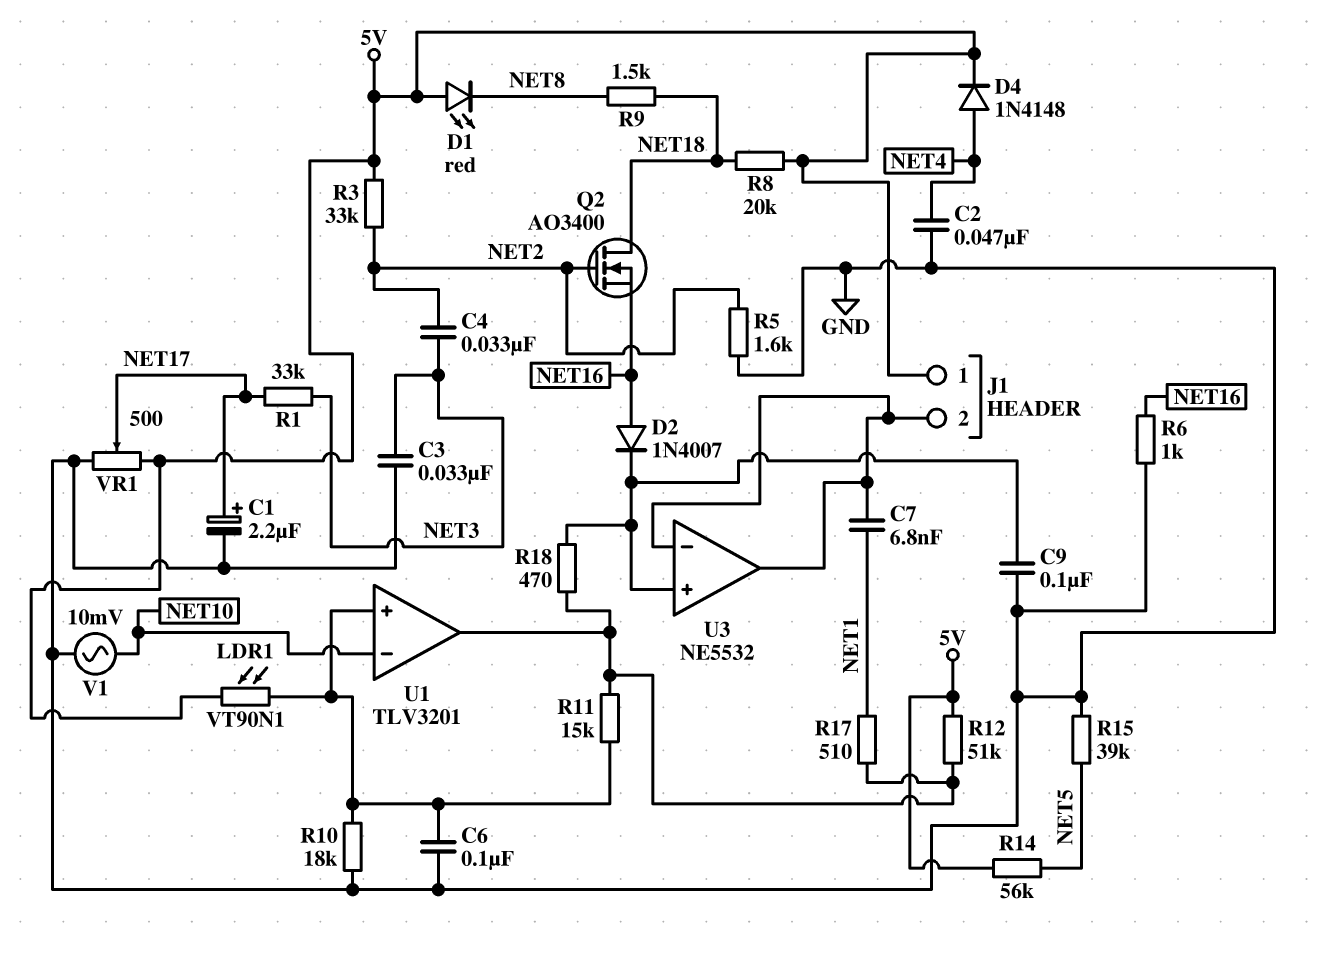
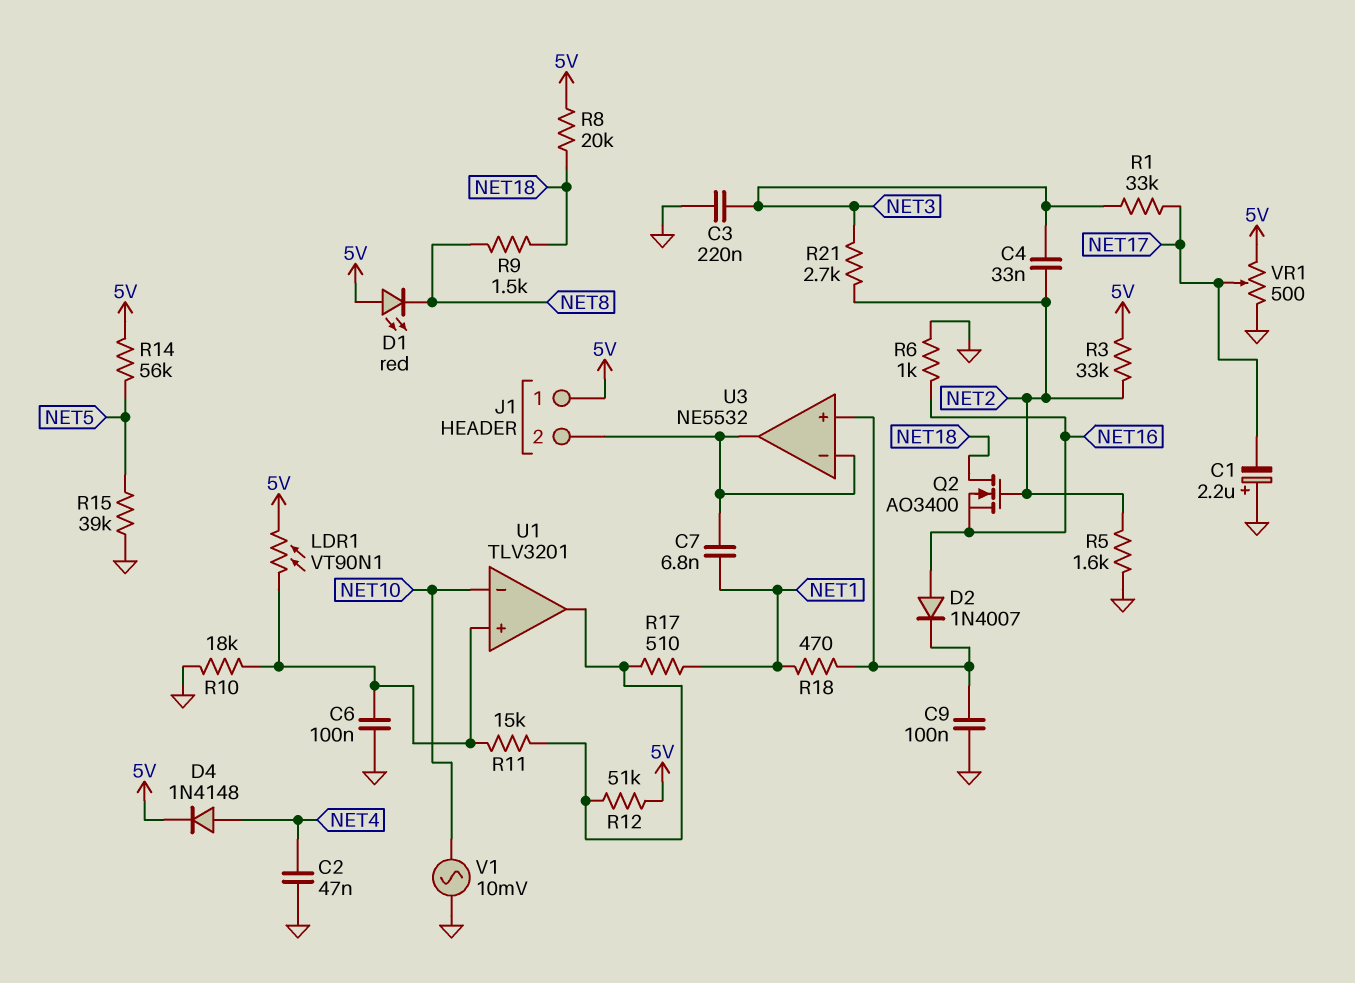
C1: 2.2uF (plus NET17, minus GND) -> 2.2uF (plus GND, minus NET17)
C3: 33nF (GND, NET3) -> 220nF (GND, NET3)
R18: 470 (U1/out, U3/in+) -> 470 (NET1, U3/in+)
R21: none -> 2.7k (NET2, NET3)

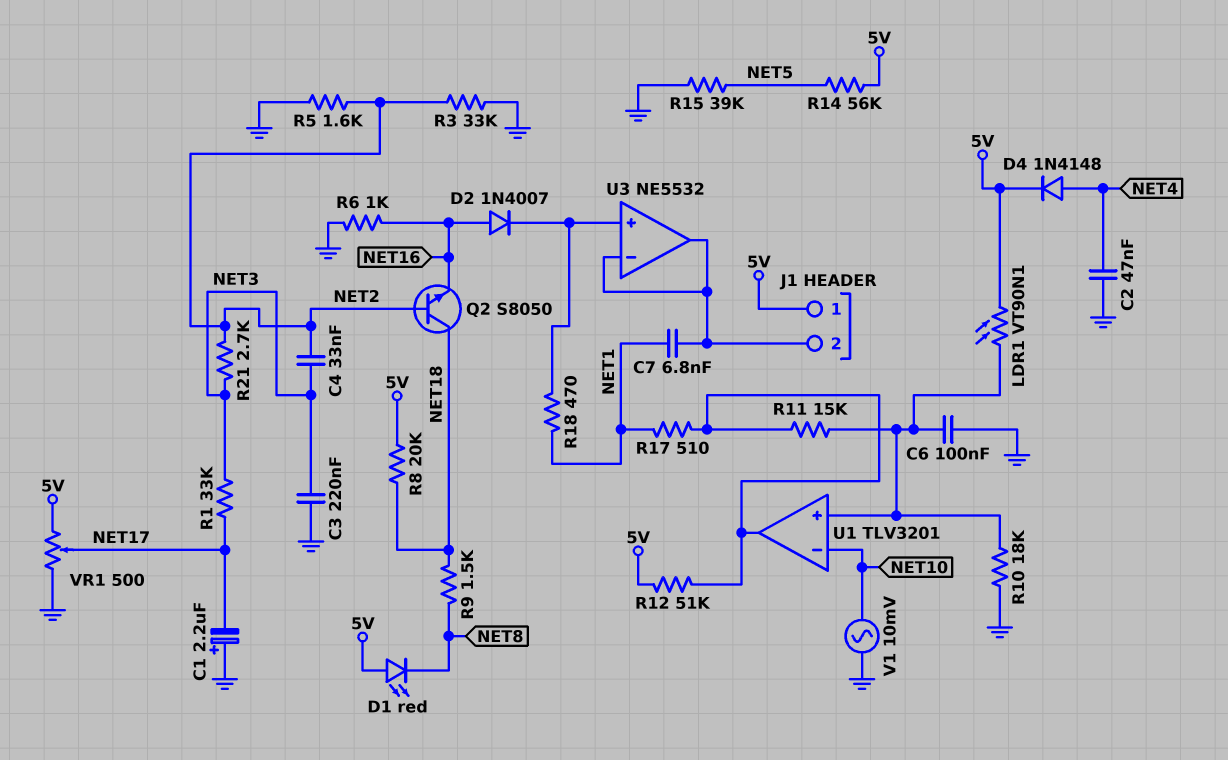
C9: 100nF (GND, U3/in+) -> none
Q2: NMOS AO3400 (G NET2, D NET18, S NET16) -> NPN S8050 (B NET2, C NET18, E NET16)
R3: 33k (5V, NET2) -> 33k (GND, NET2)

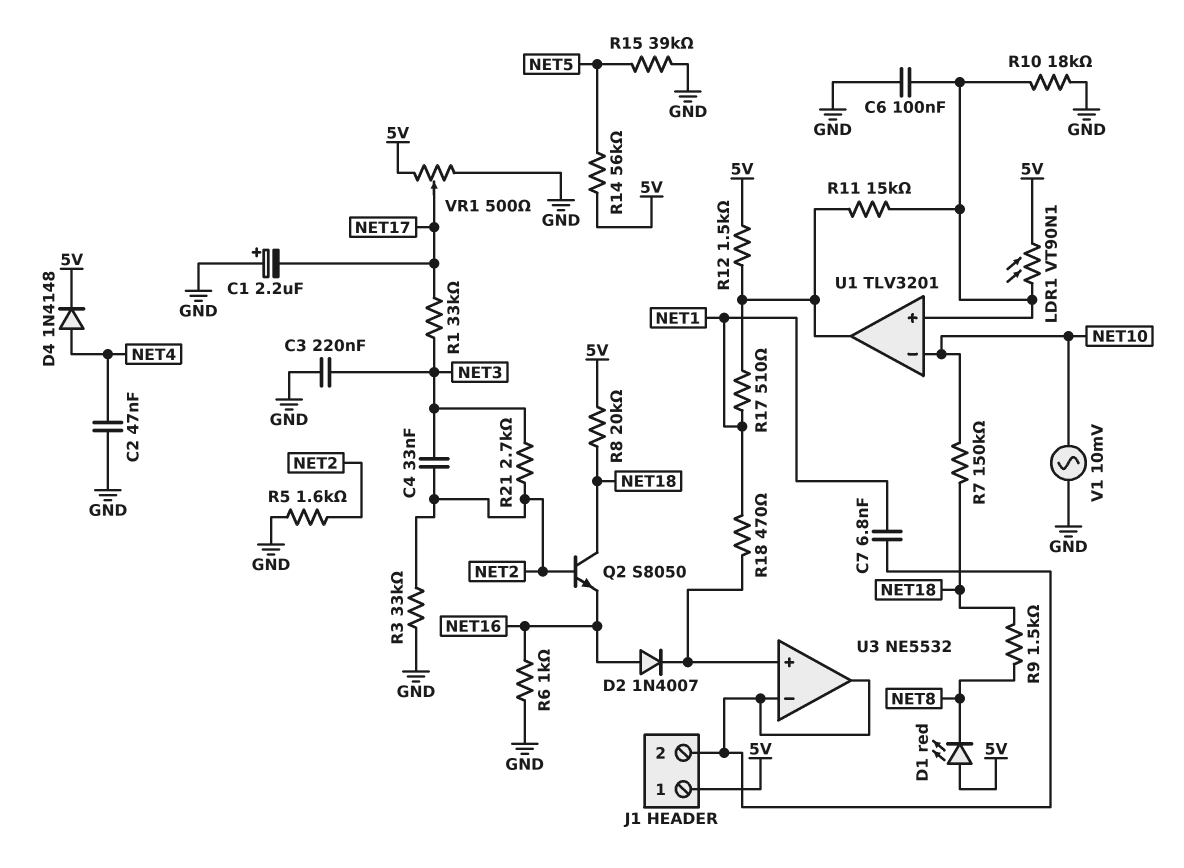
R7: none -> 150k (NET10, NET18)
R12: 51k (5V, U1/out) -> 1.5k (5V, U1/out)

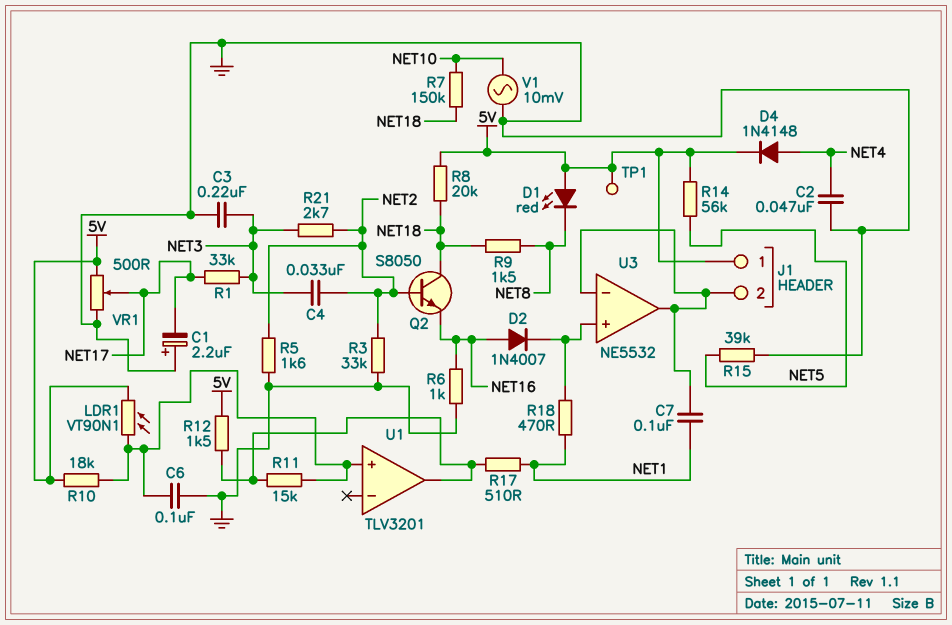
C7: 6.8nF (J1/2, NET1) -> 100nF (J1/2, NET1)
R10: 18k (GND, U1/in+) -> 18k (5V, U1/in+)
TP1: none -> test point (5V)
U1 pin in-: NET10 -> none

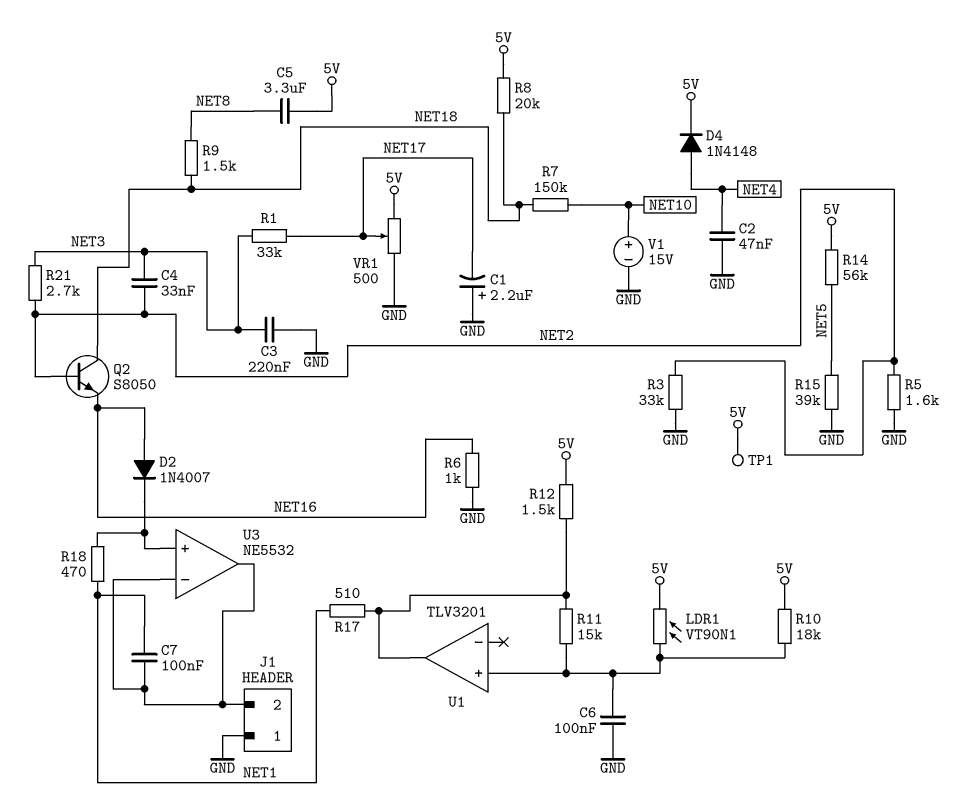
C5: none -> 3.3uF (5V, NET8)
D1: LED red (A 5V, K NET8) -> none
J1 pin 1: 5V -> GND
V1: AC 10mV (GND, NET10) -> 15V (plus NET10, minus GND)

